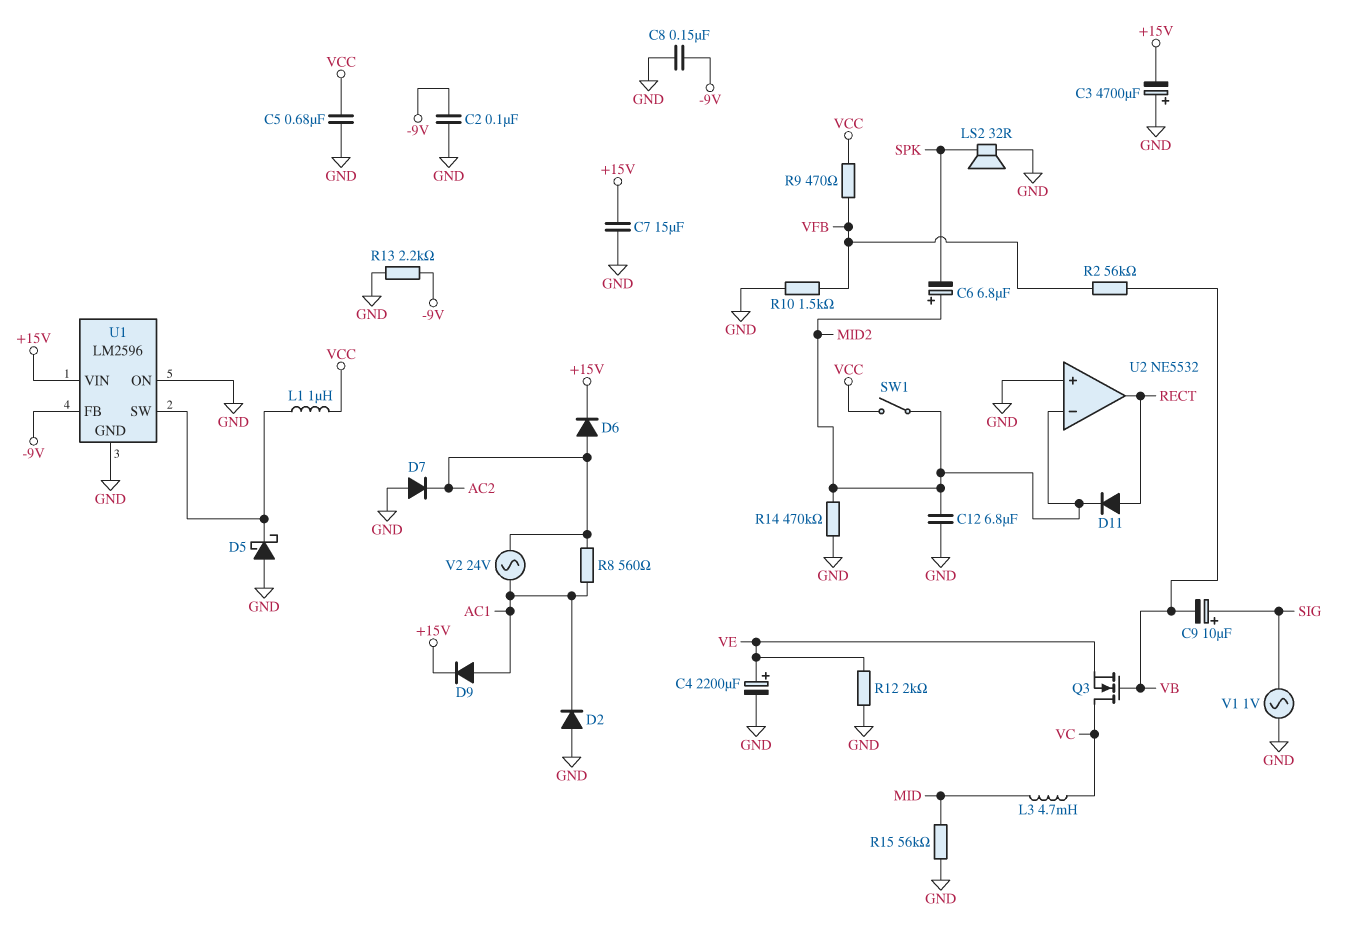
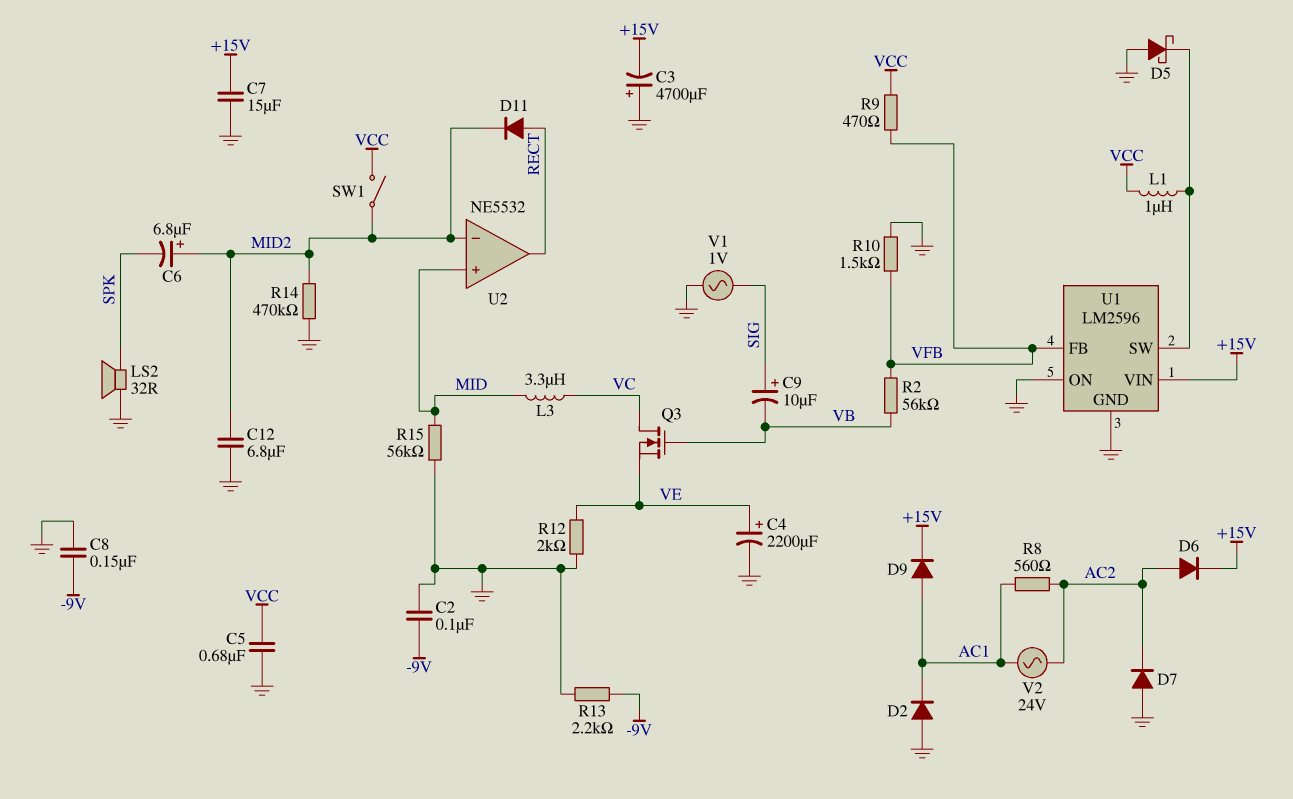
L3: 4.7mH (MID, VC) -> 3.3uH (MID, VC)
U1 pin FB: -9V -> VFB
U2 pin in+: GND -> MID

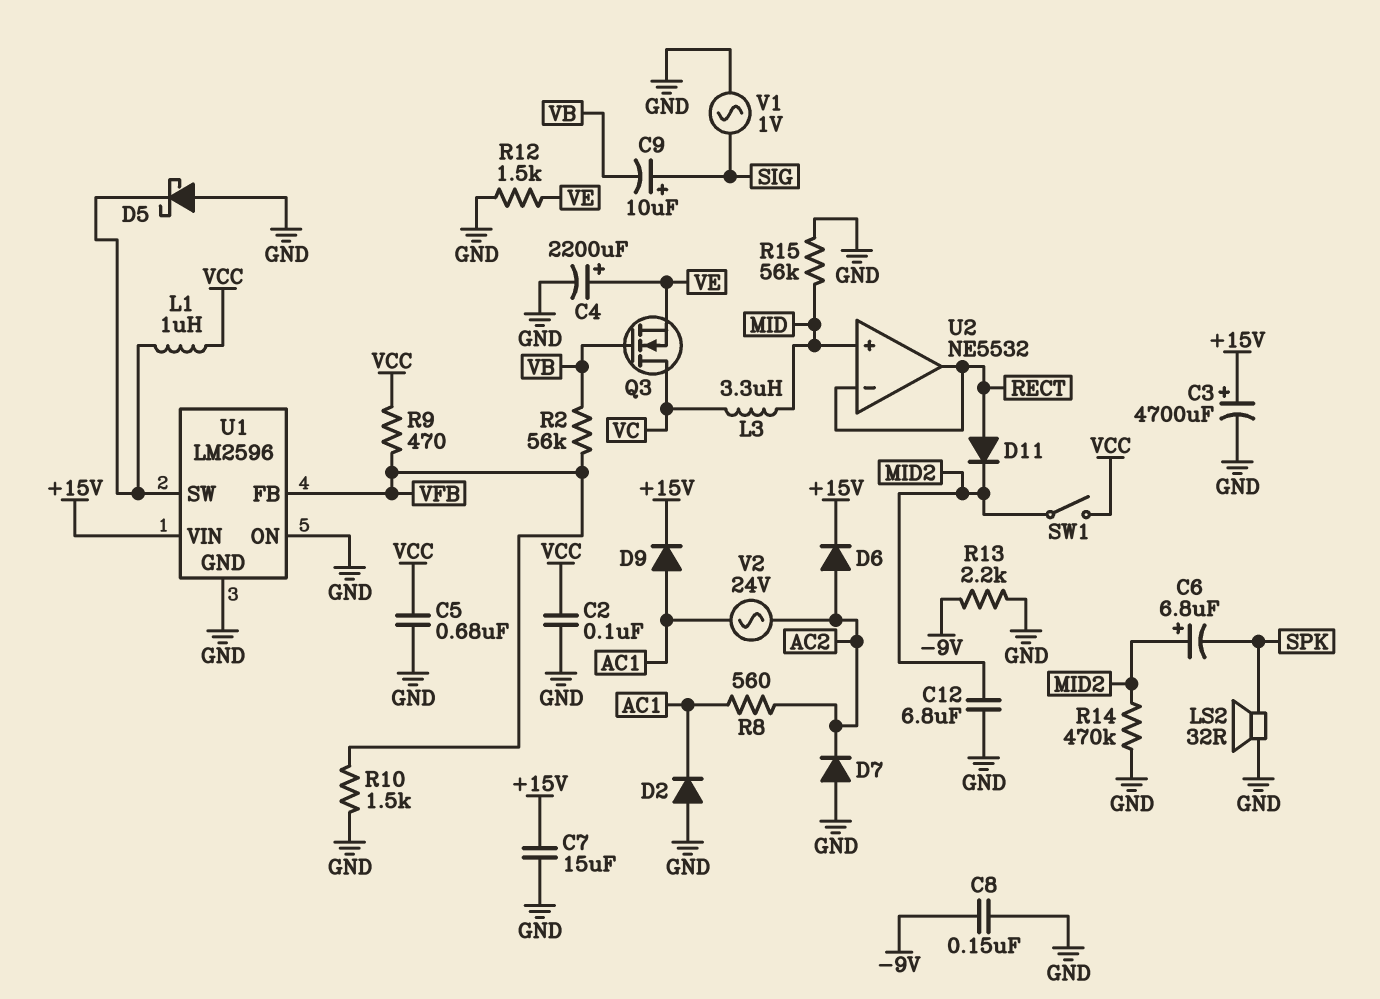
C2: 100nF (-9V, GND) -> 100nF (GND, VCC)
C3: 4700uF (plus GND, minus +15V) -> 4700uF (plus +15V, minus GND)
R12: 2k (GND, VE) -> 1.5k (GND, VE)
U2 pin in-: MID2 -> RECT

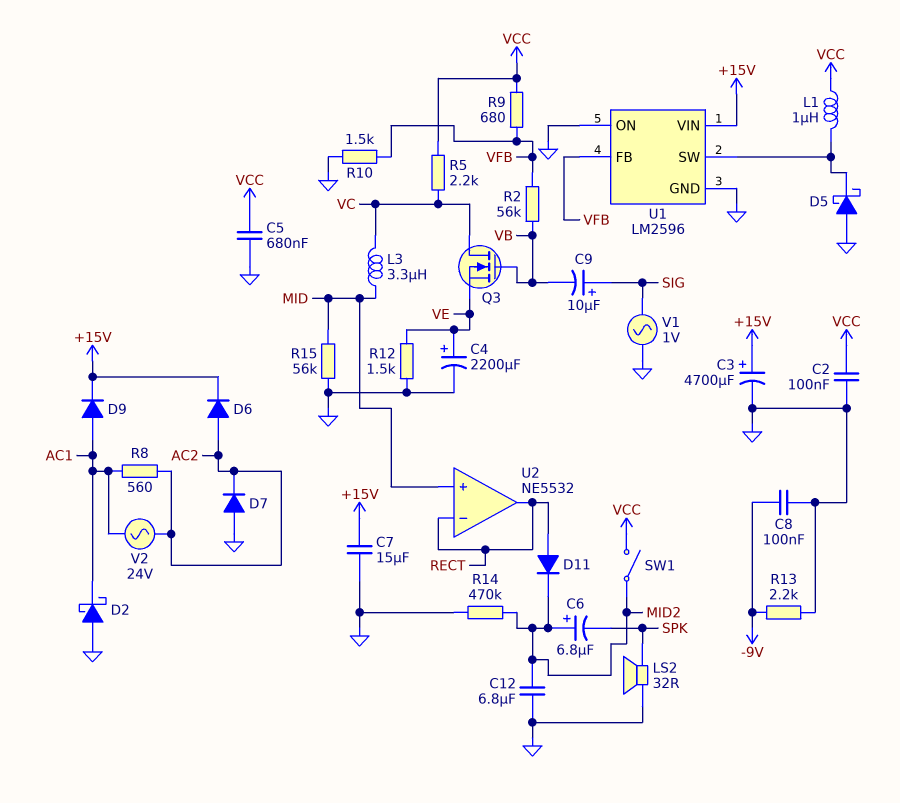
C8: 150nF (-9V, GND) -> 100nF (-9V, GND)
D2: diode (A GND, K AC1) -> schottky (A GND, K AC1)
R5: none -> 2.2k (VC, VCC)
R9: 470 (VCC, VFB) -> 680 (VCC, VFB)

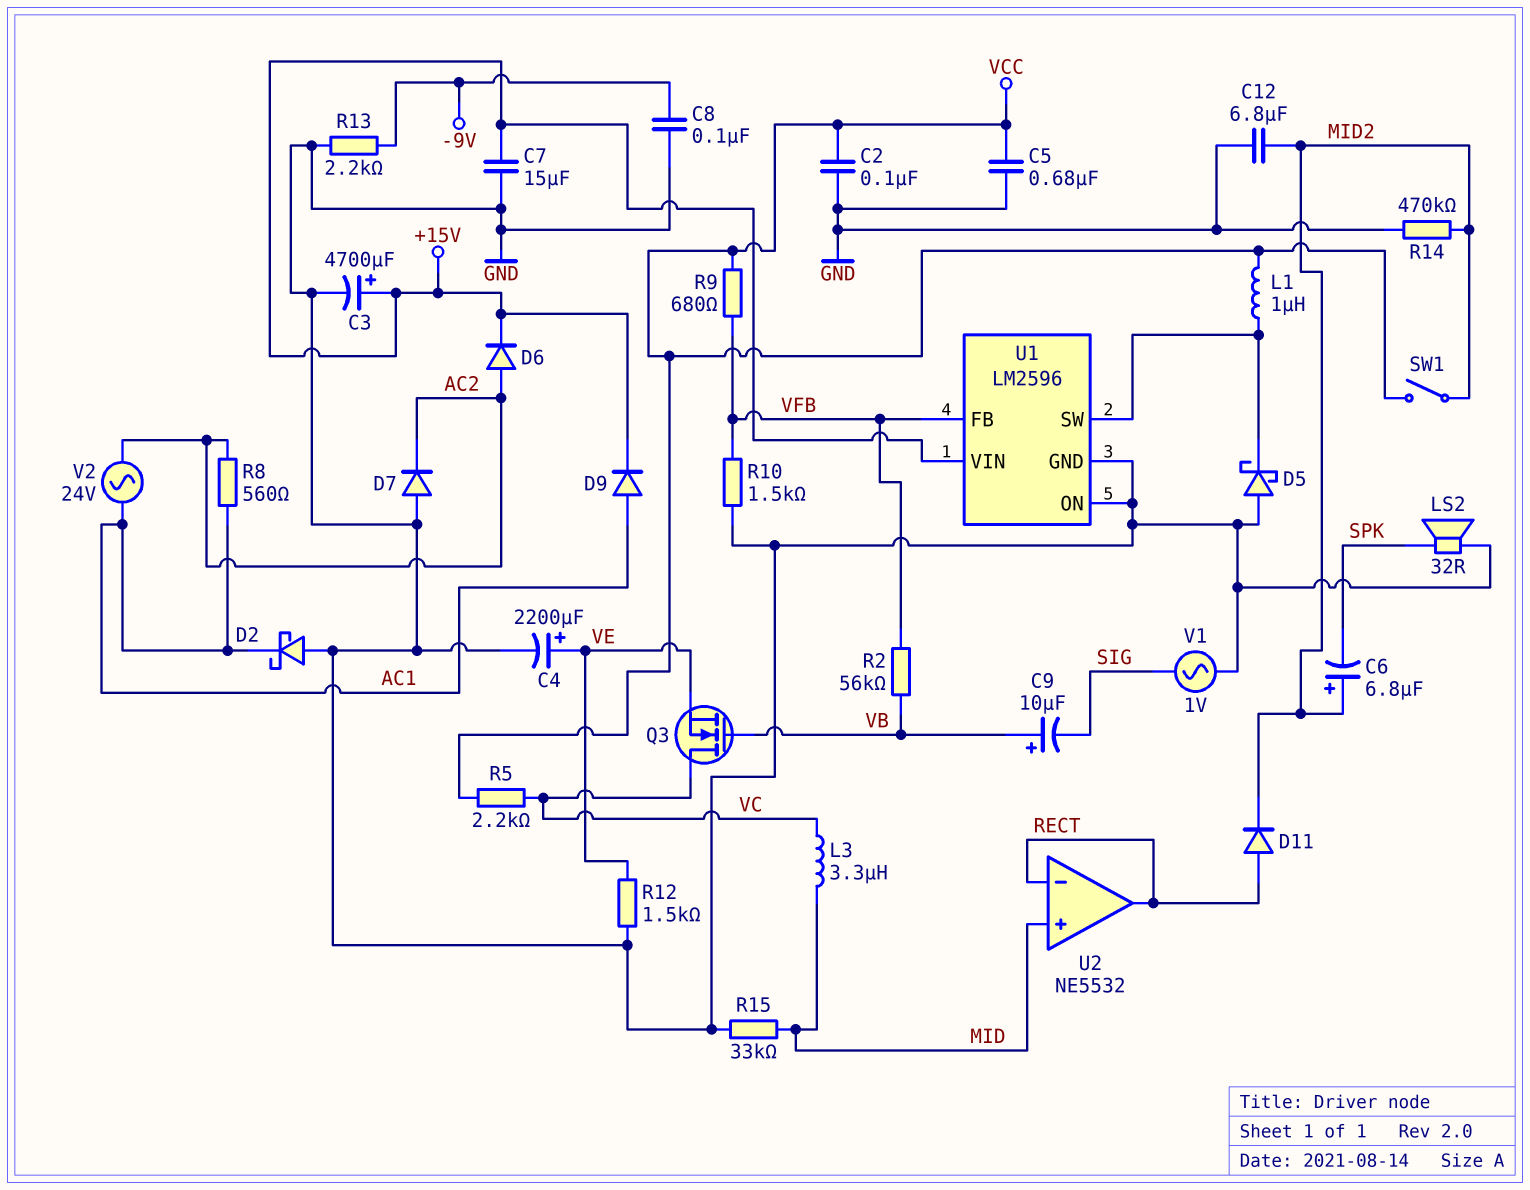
C9: 10uF (plus SIG, minus VB) -> 10uF (plus VB, minus SIG)
R15: 56k (GND, MID) -> 33k (GND, MID)

